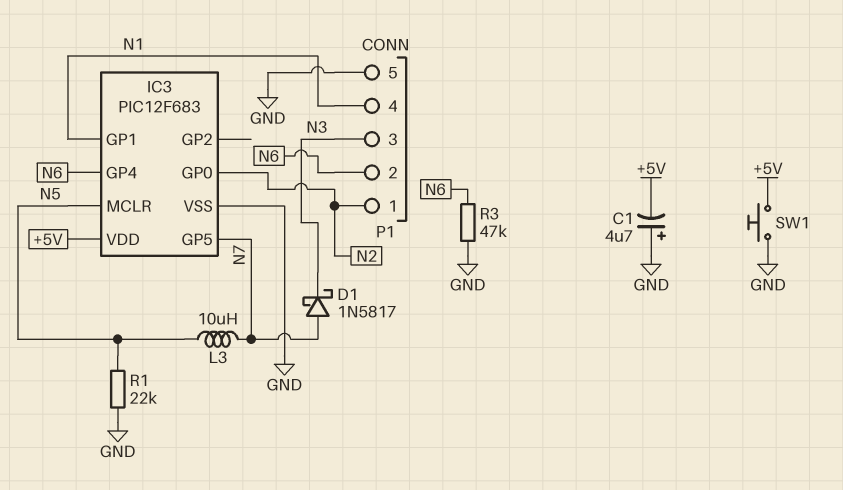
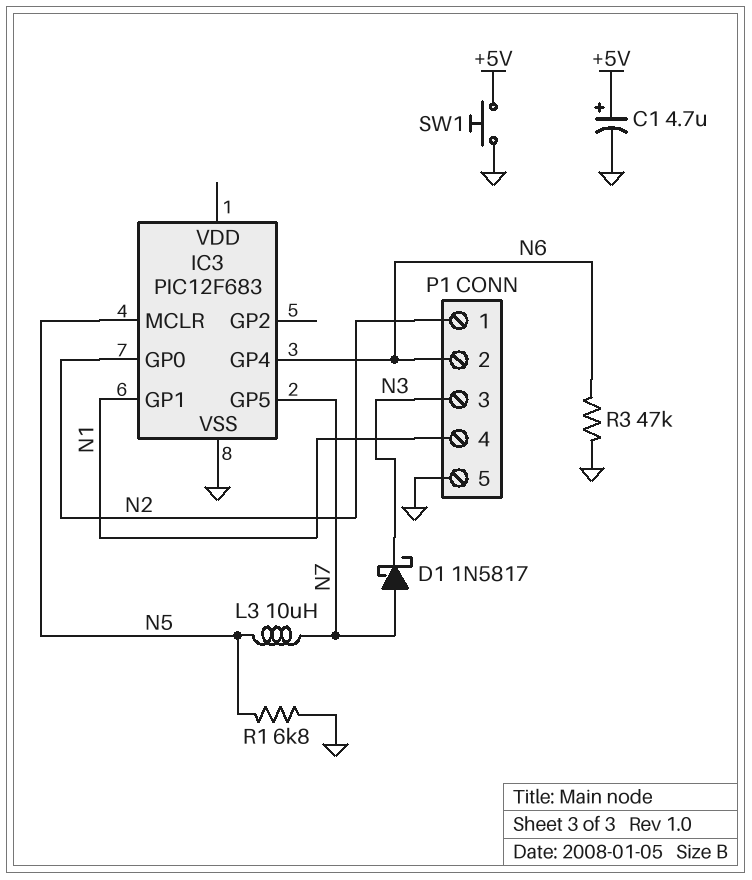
C1: 4.7uF (plus GND, minus +5V) -> 4.7uF (plus +5V, minus GND)
IC3 pin VDD: +5V -> none
R1: 22k (GND, N5) -> 6.8k (GND, N5)

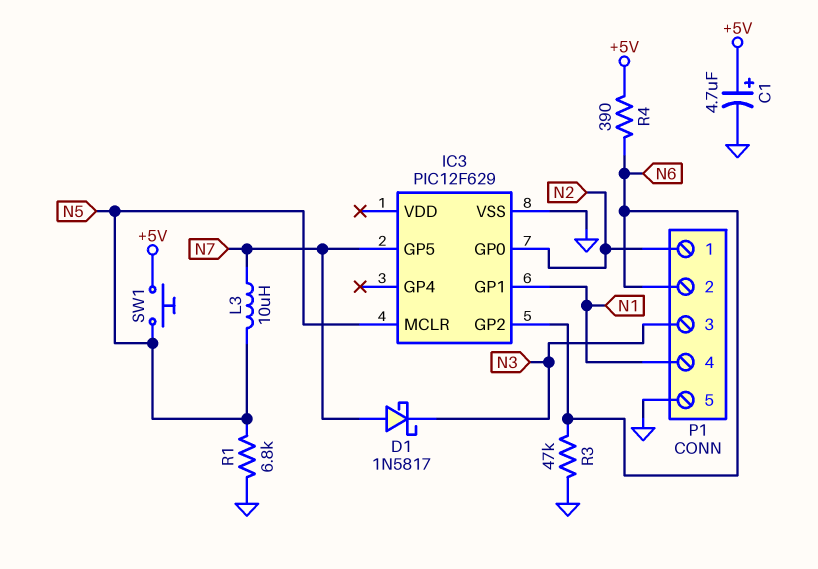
IC3: PIC12F683 -> PIC12F629
IC3 pin GP2: none -> N6
IC3 pin GP4: N6 -> none
R4: none -> 390 (+5V, N6)
SW1: button (+5V, GND) -> button (+5V, N5)

